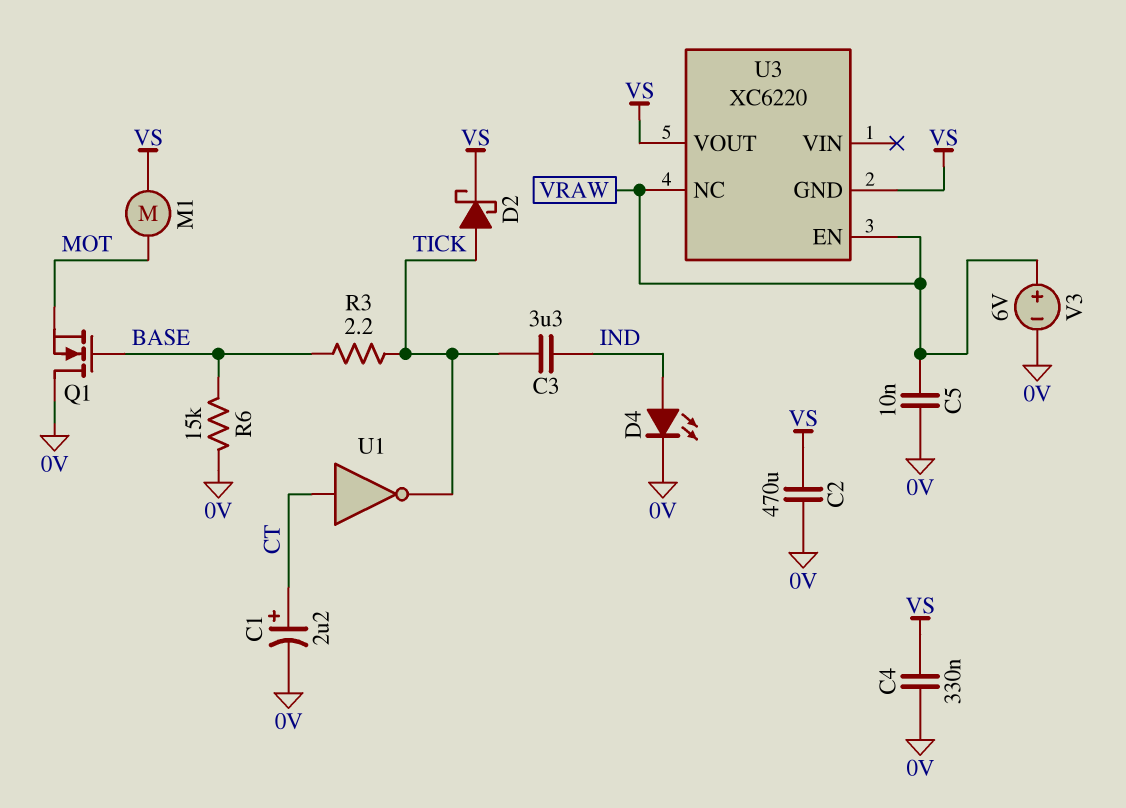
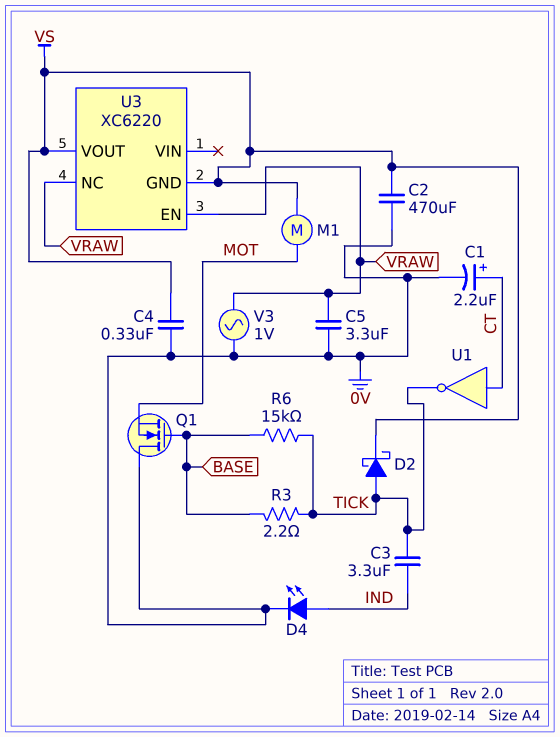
C5: 10nF (0V, VRAW) -> 3.3uF (0V, VRAW)
R6: 15k (0V, BASE) -> 15k (BASE, TICK)
V3: 6V (plus VRAW, minus 0V) -> AC 1V (0V, VRAW)

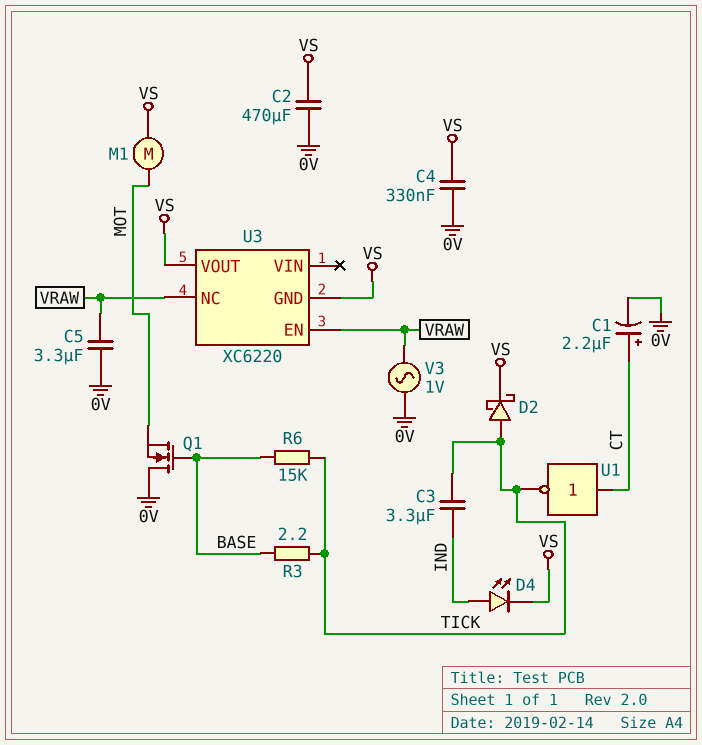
D4: LED (A IND, K 0V) -> LED (A IND, K VS)

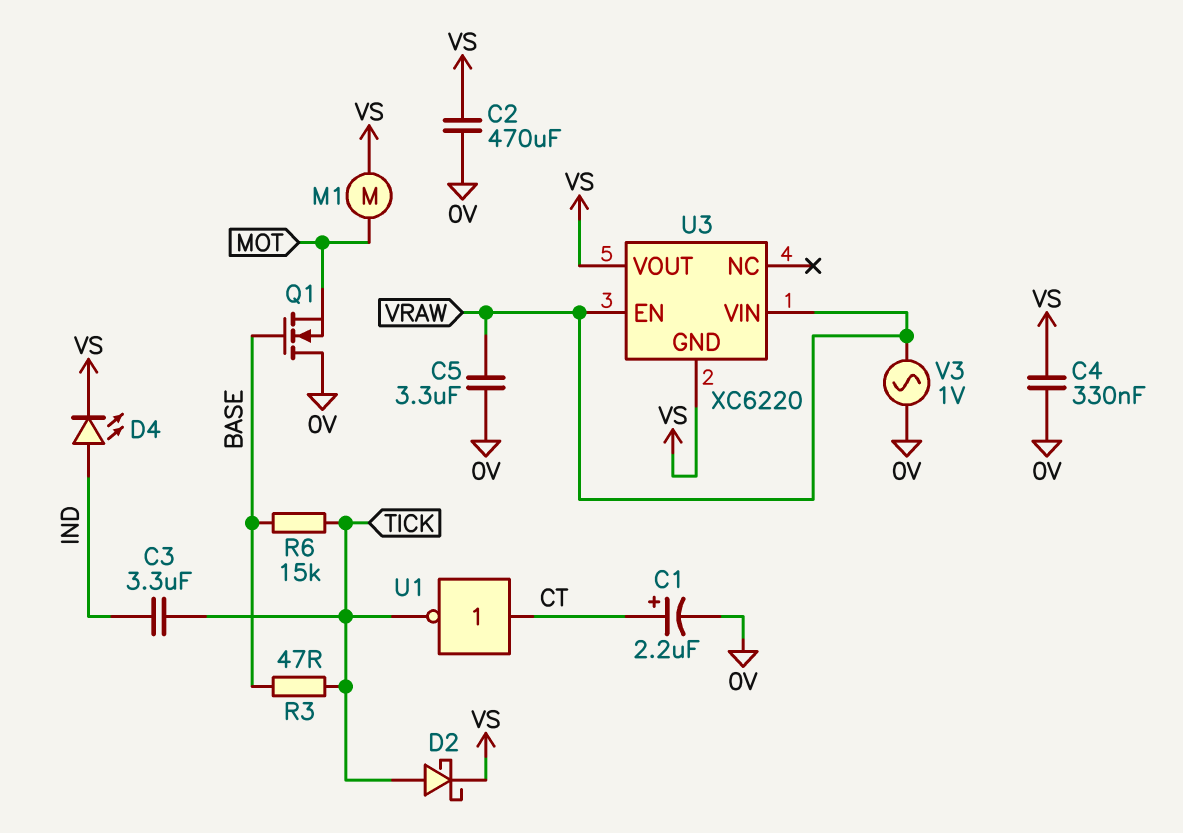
R3: 2.2 (BASE, TICK) -> 47 (BASE, TICK)
U3 pin NC: VRAW -> none
U3 pin VIN: none -> VRAW

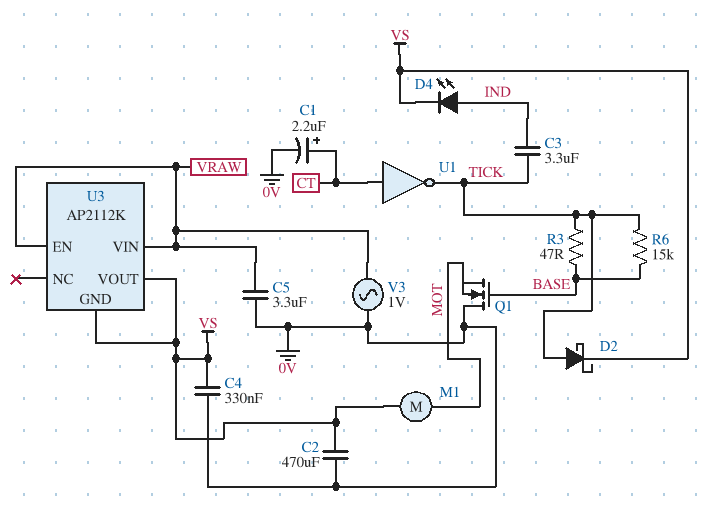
U3: XC6220 -> AP2112K

